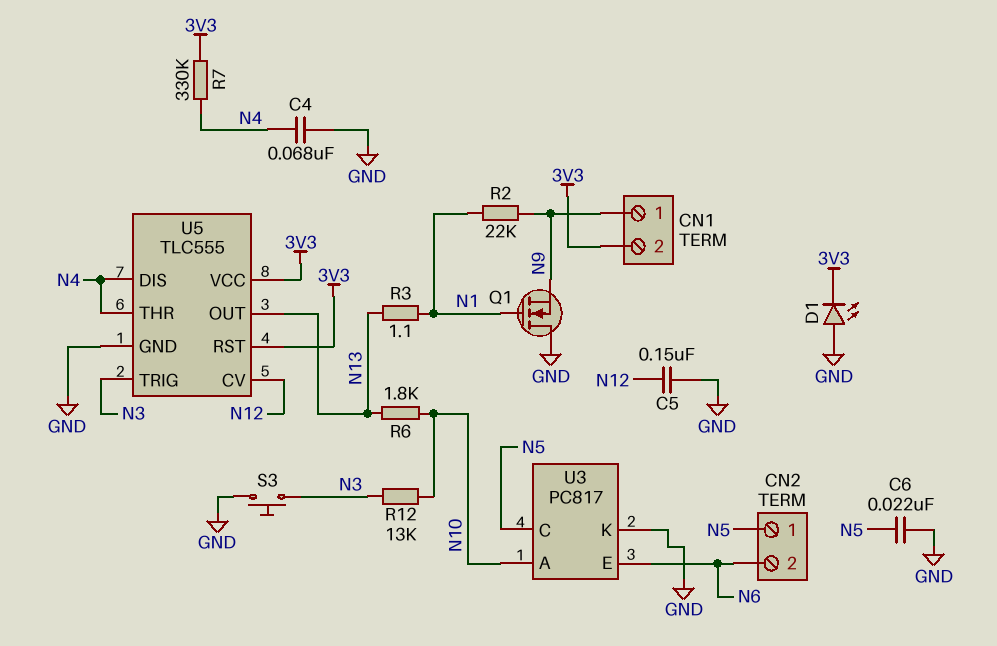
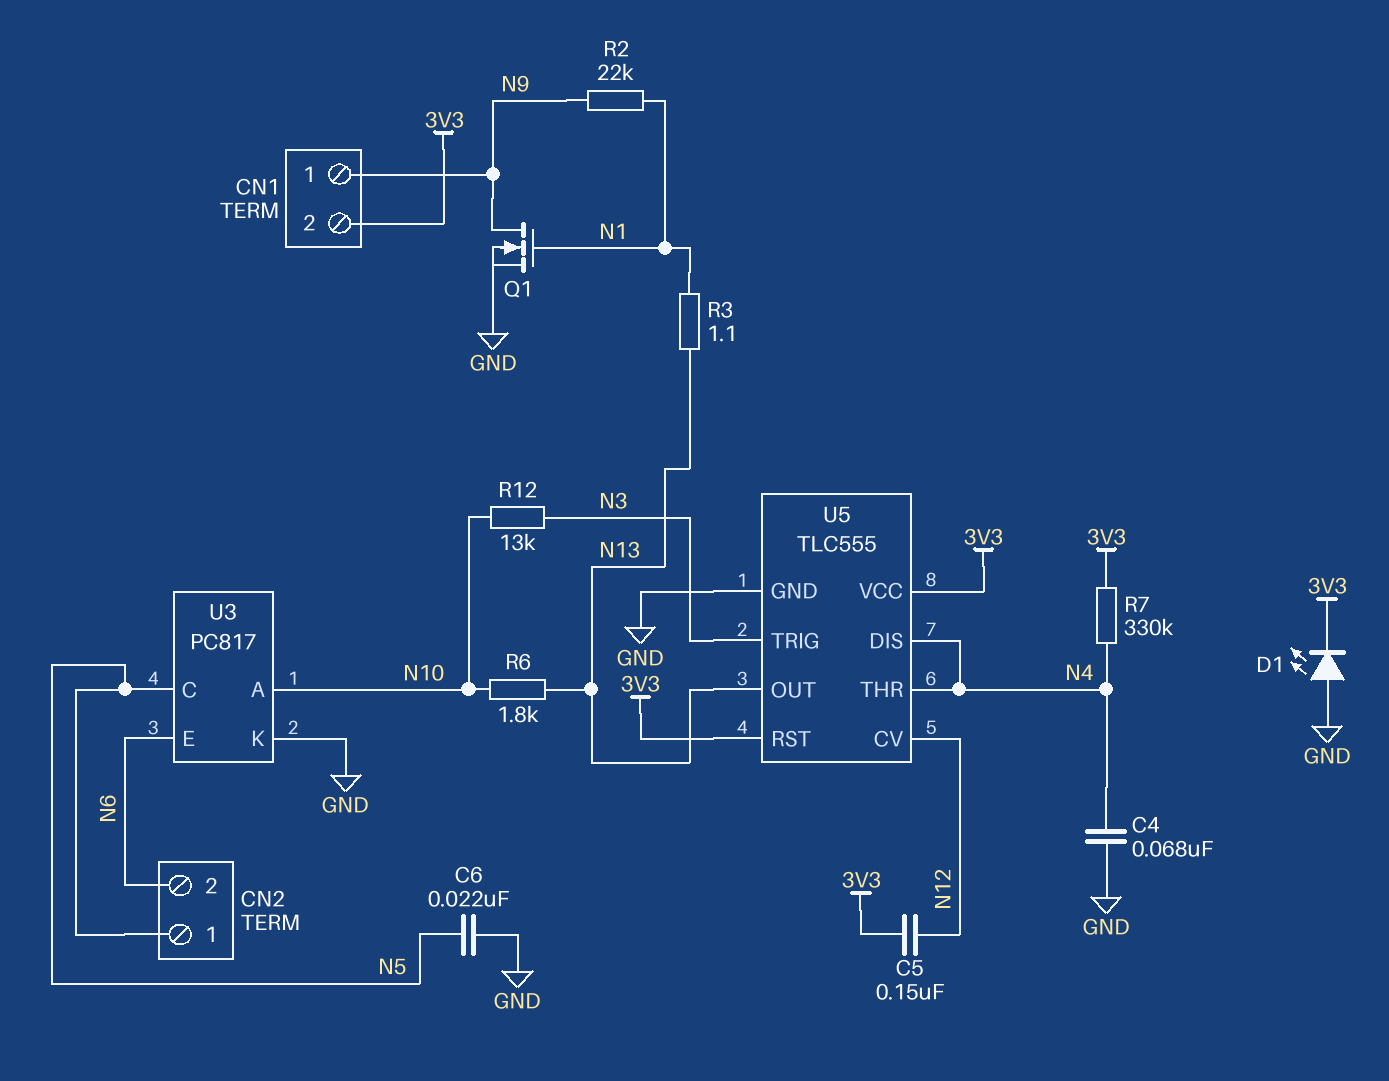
C5: 150nF (GND, N12) -> 150nF (3V3, N12)
Q1: NMOS (G N1, D GND, S N9) -> NMOS (G N1, D N9, S GND)
S3: button (GND, N3) -> none

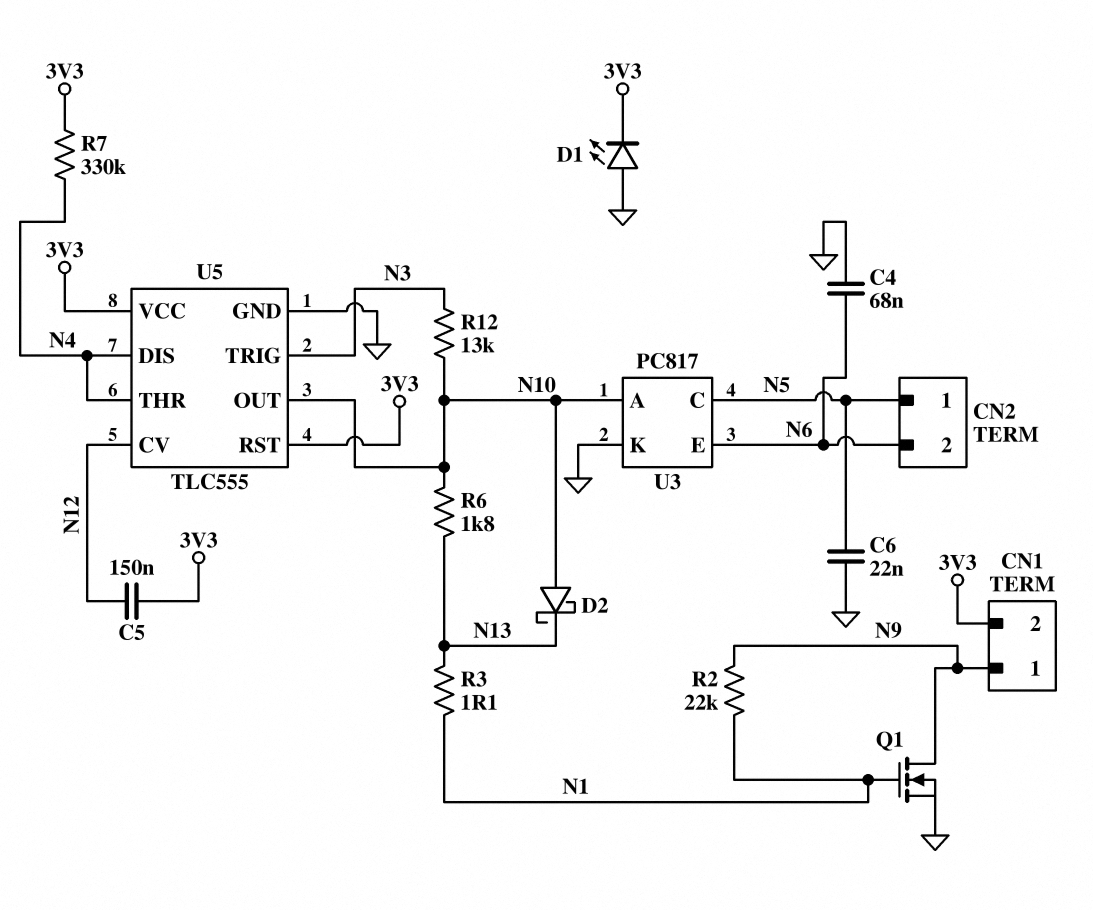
C4: 68nF (GND, N4) -> 68nF (GND, N6)
D2: none -> schottky (A N10, K N13)
U5 pin OUT: N13 -> N10

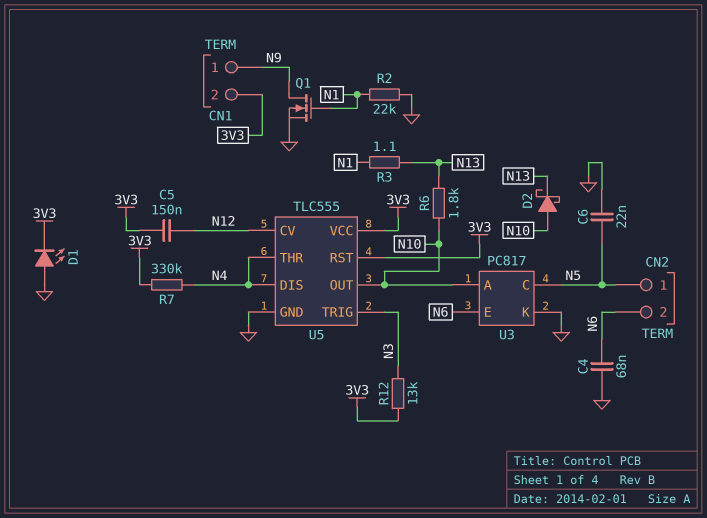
R2: 22k (N1, N9) -> 22k (GND, N1)
R12: 13k (N3, N10) -> 13k (3V3, N3)

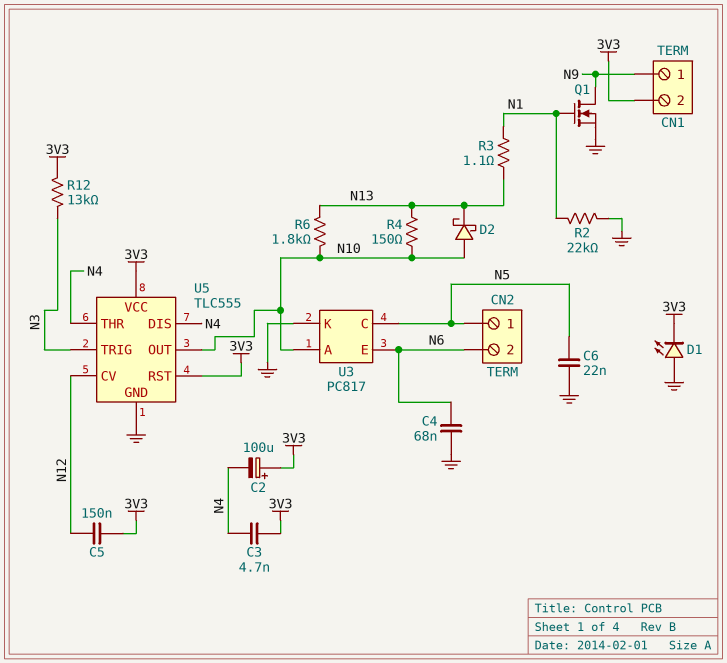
C2: none -> 100uF (plus 3V3, minus N4)
C3: none -> 4.7nF (3V3, N4)
R4: none -> 150 (N10, N13)
R7: 330k (3V3, N4) -> none

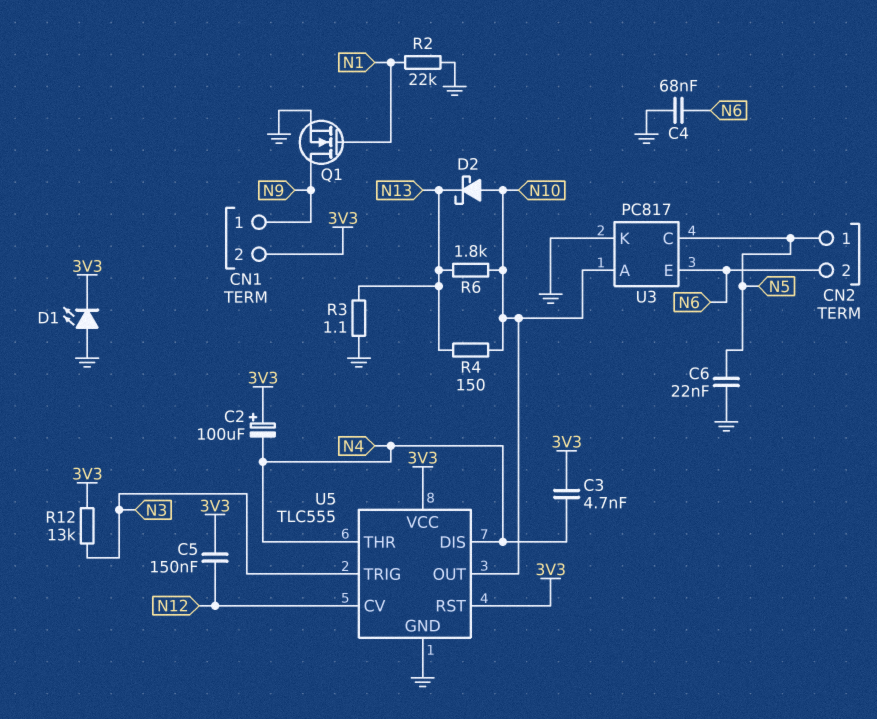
R3: 1.1 (N1, N13) -> 1.1 (GND, N13)

